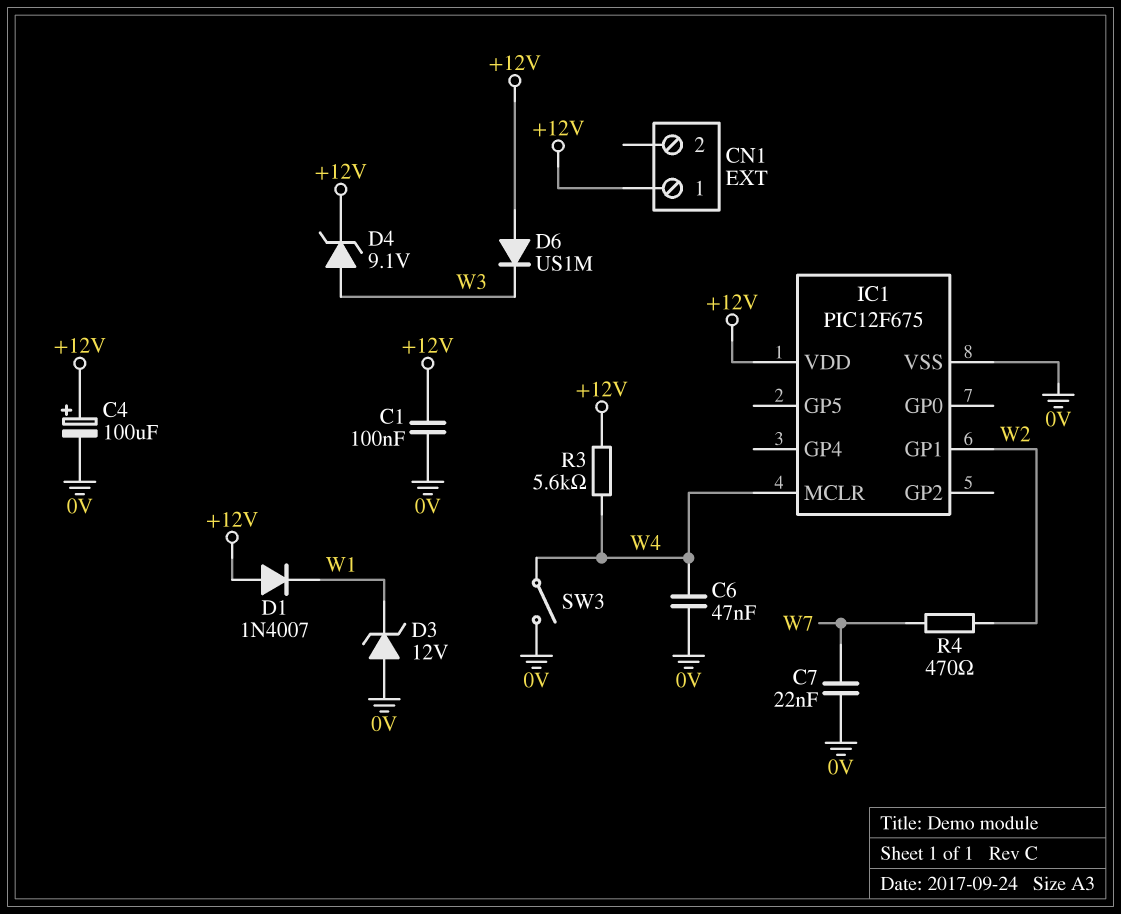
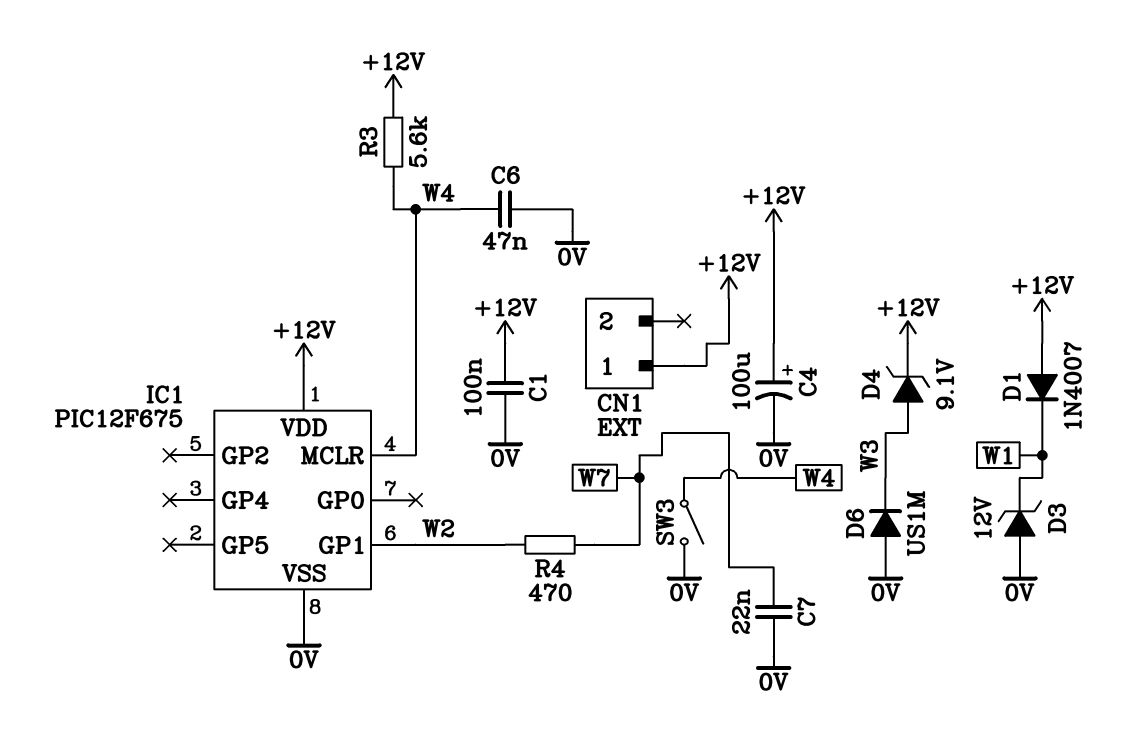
D6: diode US1M (A +12V, K W3) -> diode US1M (A 0V, K W3)

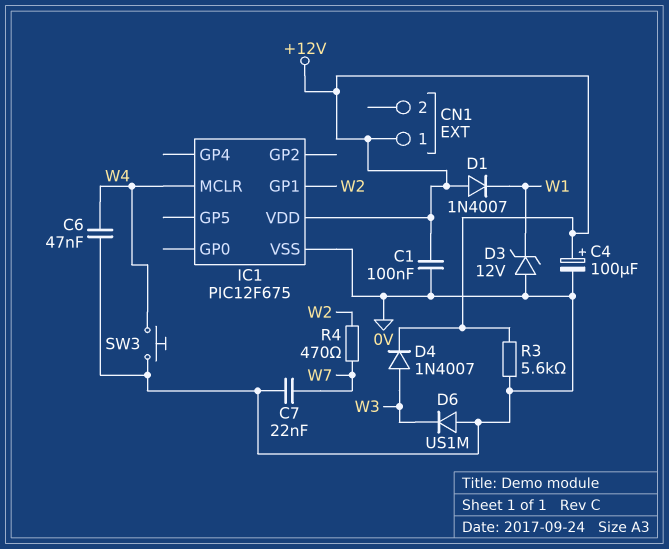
D4: zener 9.1V (A W3, K +12V) -> diode 1N4007 (A W3, K +12V)
R3: 5.6k (+12V, W4) -> 5.6k (+12V, 0V)
SW3: switch (0V, W4) -> button (0V, W4)

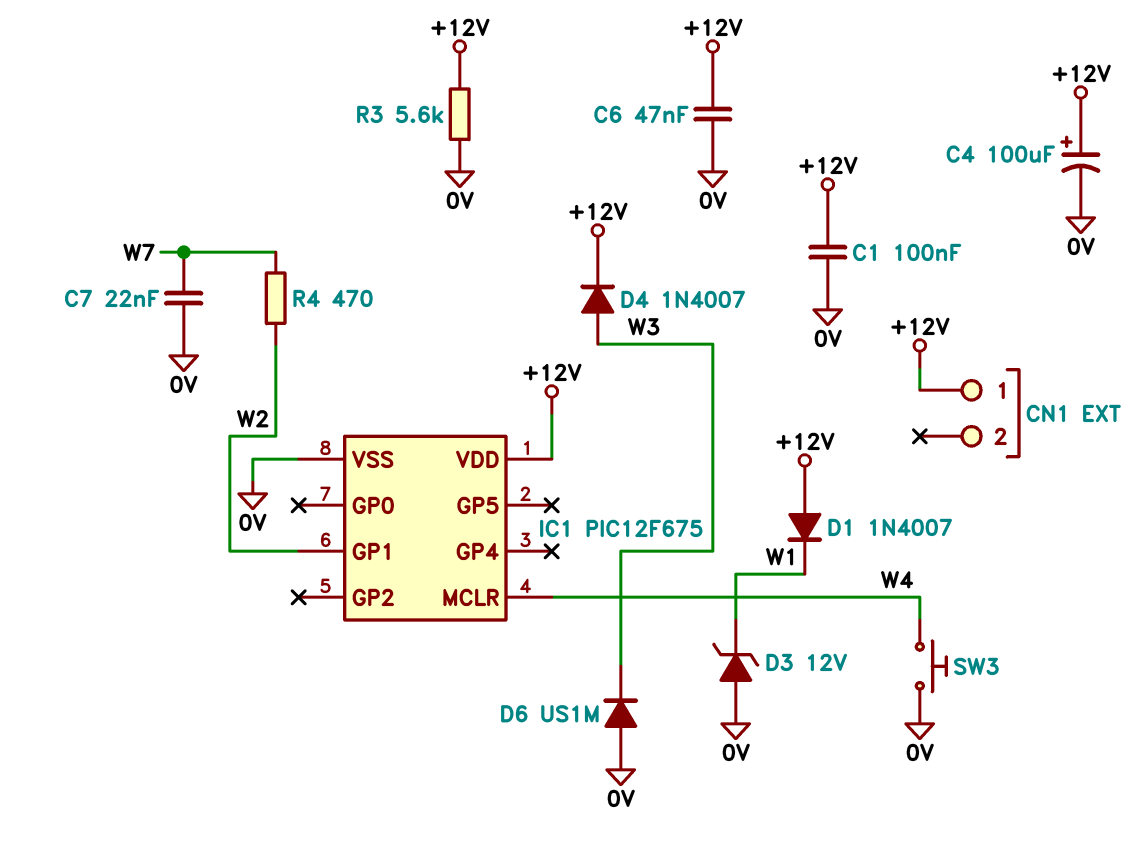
C6: 47nF (0V, W4) -> 47nF (+12V, 0V)

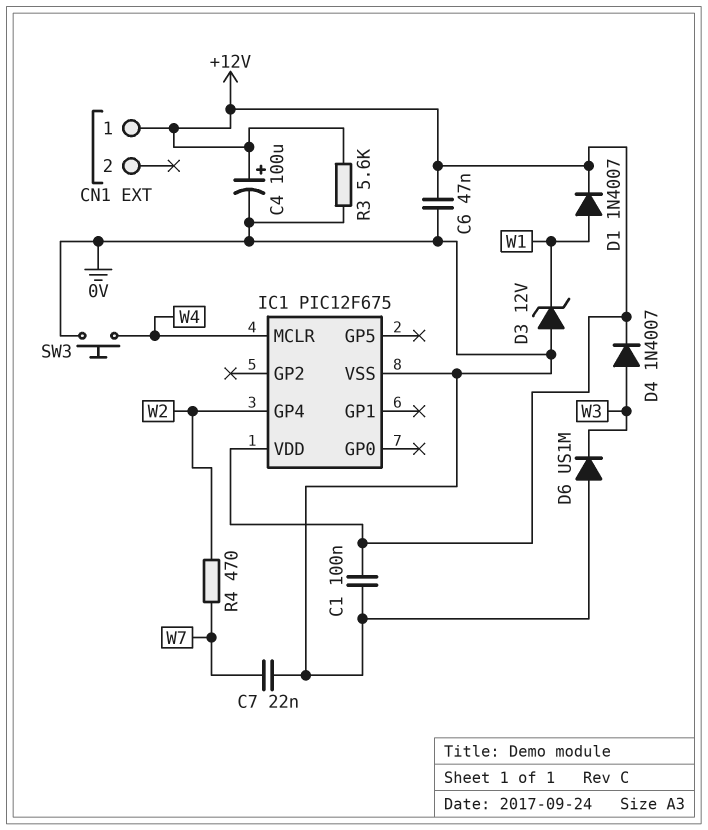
D1: diode 1N4007 (A +12V, K W1) -> diode 1N4007 (A W1, K +12V)
IC1 pin GP1: W2 -> none
IC1 pin GP4: none -> W2

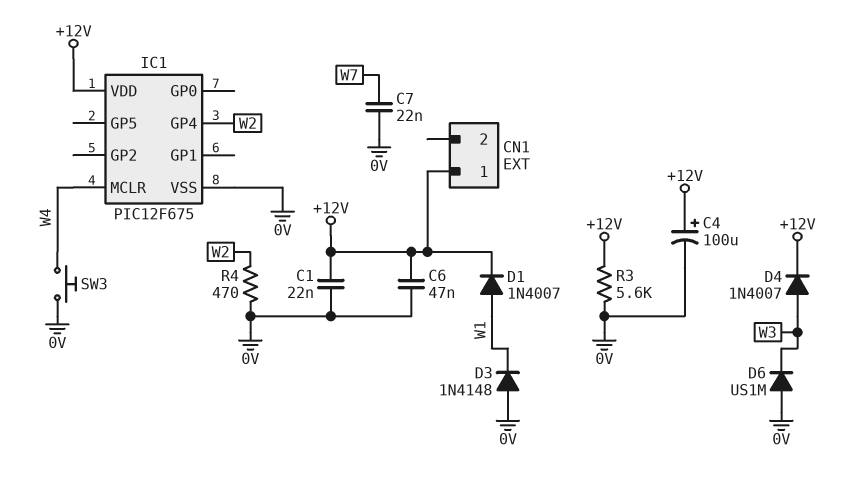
C1: 100nF (+12V, 0V) -> 22nF (+12V, 0V)
D3: zener 12V (A 0V, K W1) -> diode 1N4148 (A 0V, K W1)
R4: 470 (W2, W7) -> 470 (0V, W2)

